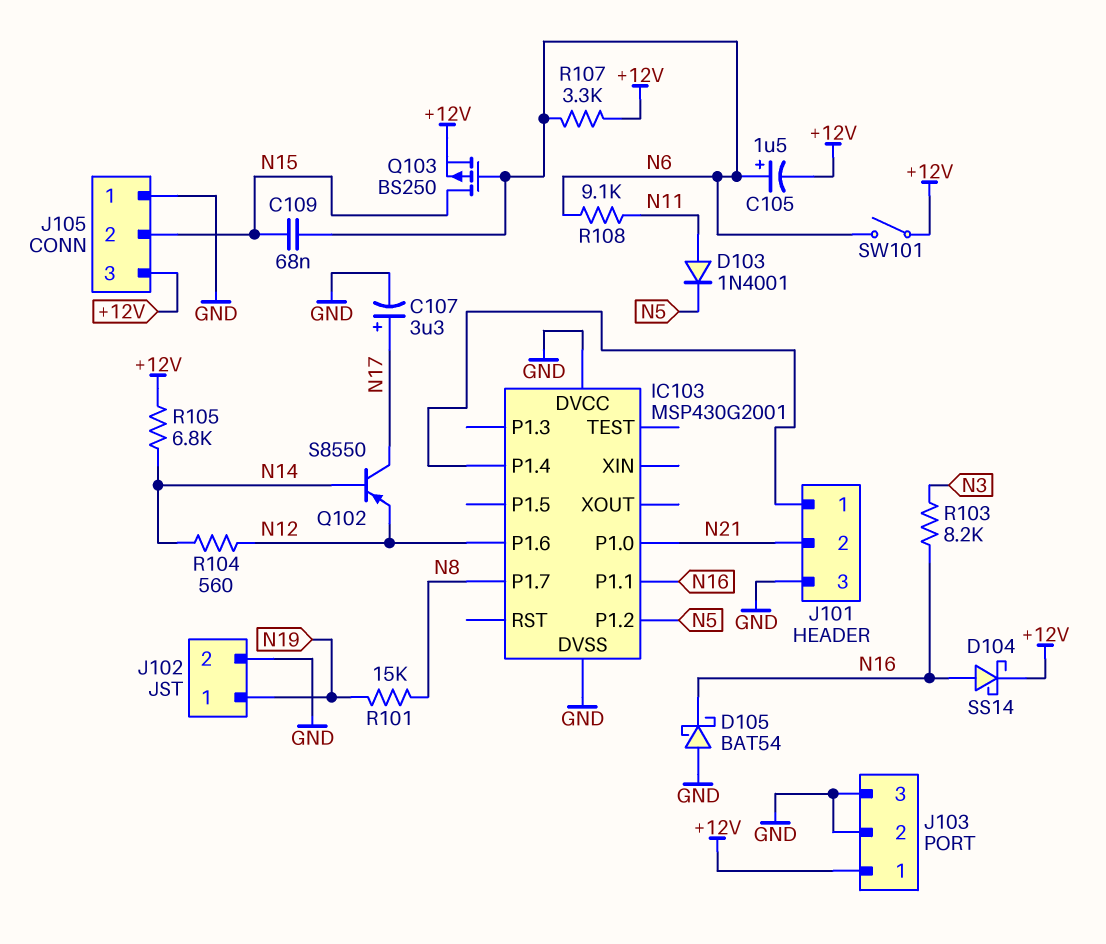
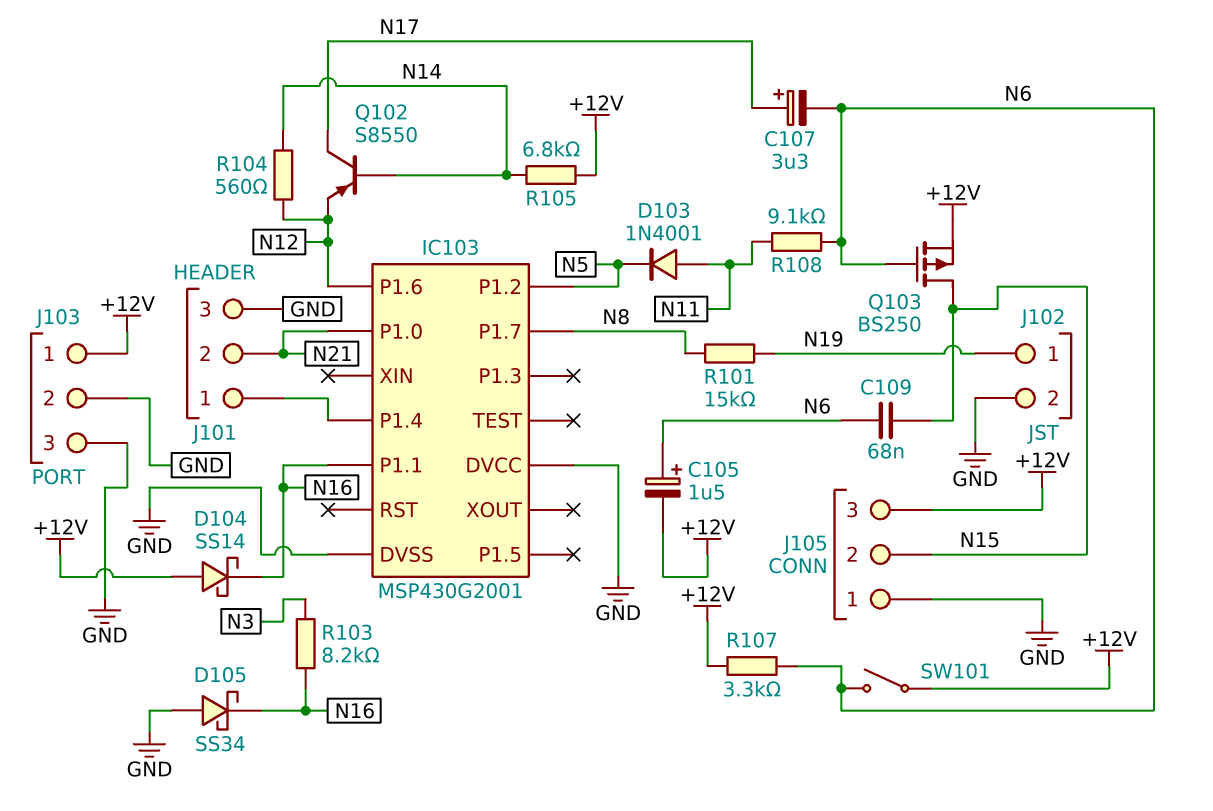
C107: 3.3uF (plus N17, minus GND) -> 3.3uF (plus N17, minus N6)
D104: schottky SS14 (A N16, K +12V) -> schottky SS14 (A +12V, K N16)
D105: schottky BAT54 (A GND, K N16) -> schottky SS34 (A GND, K N16)

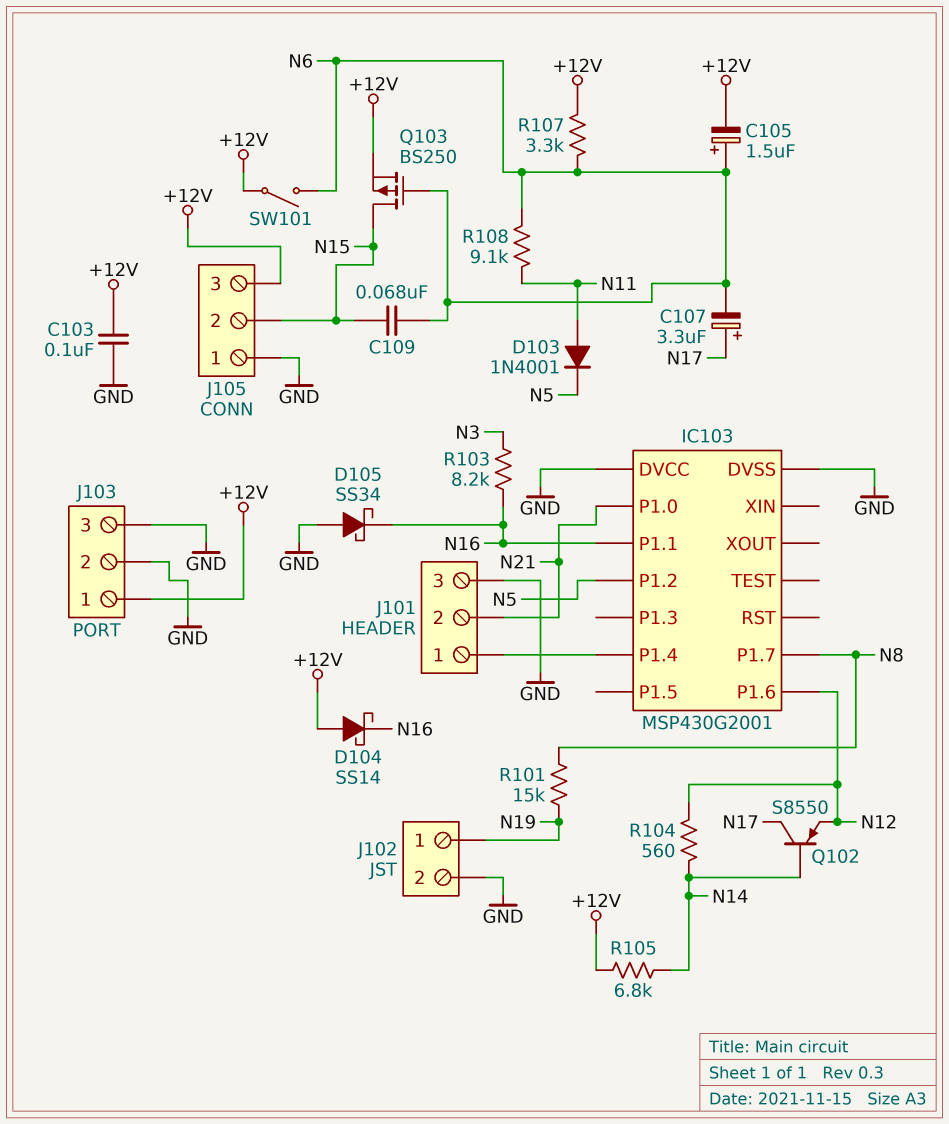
C103: none -> 100nF (+12V, GND)

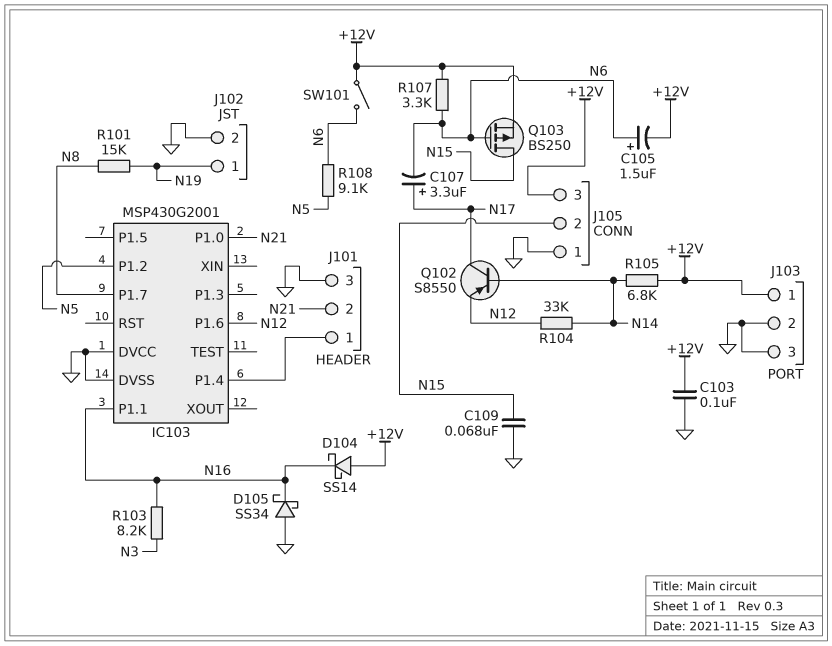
C109: 68nF (N6, N15) -> 68nF (GND, N15)
D103: diode 1N4001 (A N11, K N5) -> none
R104: 560 (N12, N14) -> 33k (N12, N14)
R108: 9.1k (N6, N11) -> 9.1k (N5, N6)

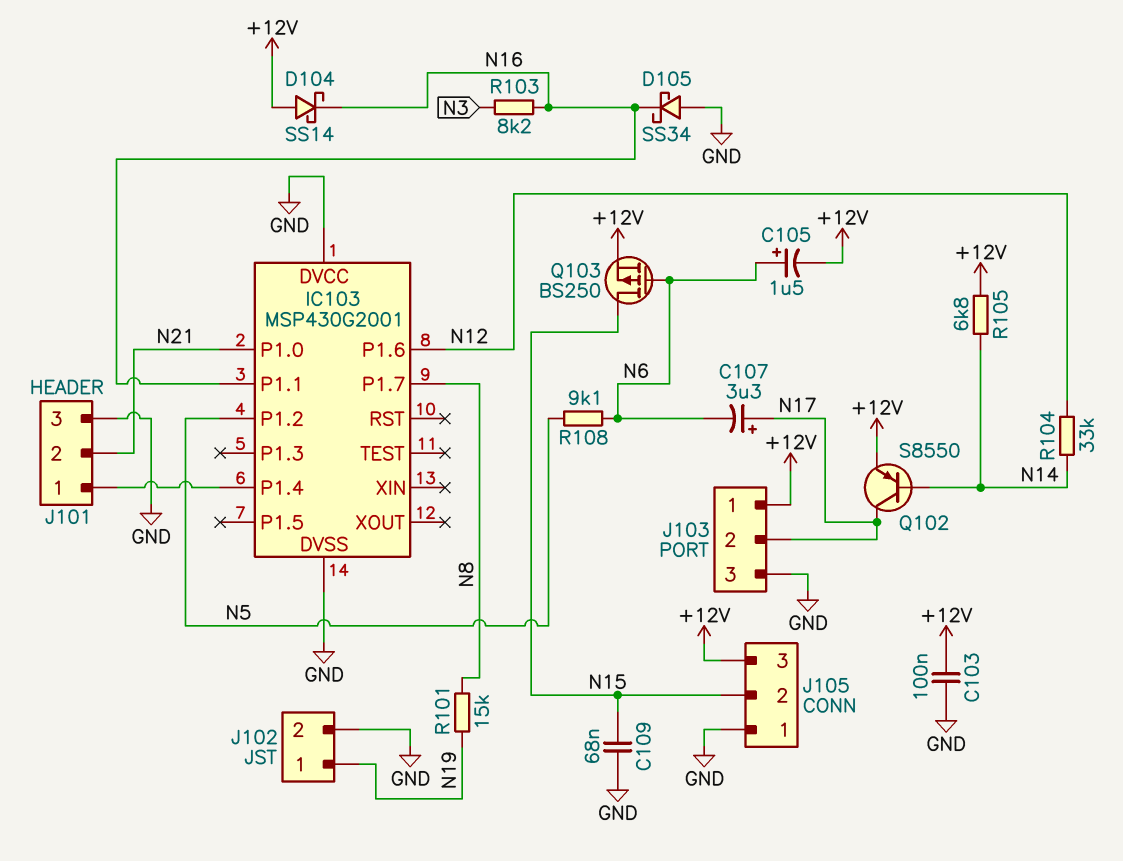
J103 pin 2: GND -> N17
Q102: PNP S8550 (B N14, C N17, E N12) -> PNP S8550 (B N14, C N17, E +12V)
R107: 3.3k (+12V, N6) -> none
SW101: switch (+12V, N6) -> none

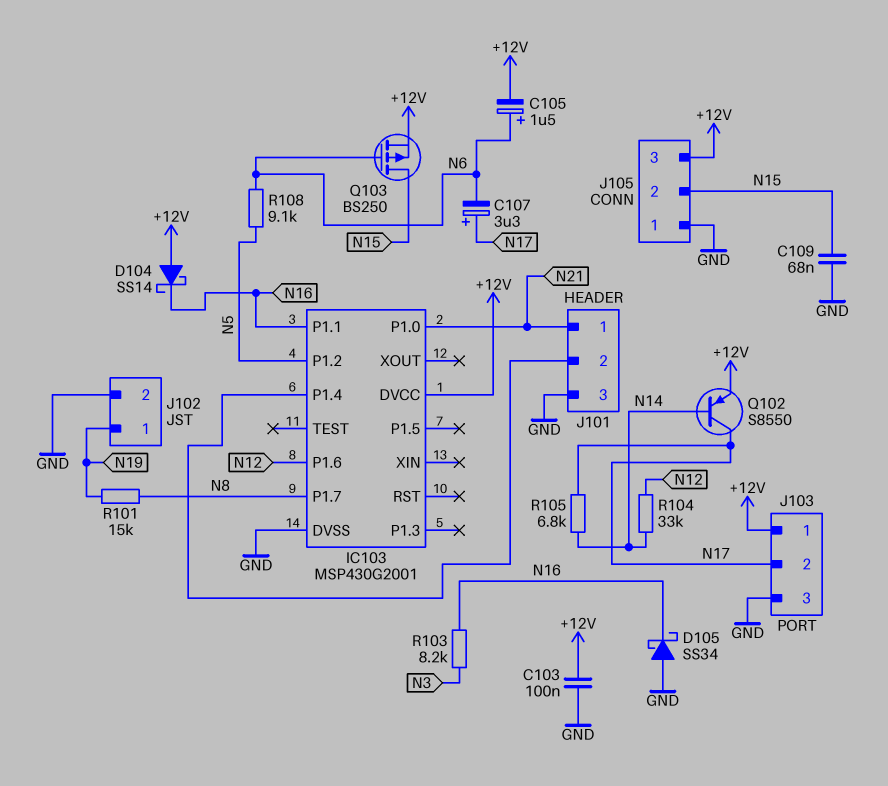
IC103 pin DVCC: GND -> +12V
J101 pin 1: IC103/P1.4 -> N21
J101 pin 2: N21 -> IC103/P1.4
R105: 6.8k (+12V, N14) -> 6.8k (N14, N17)

